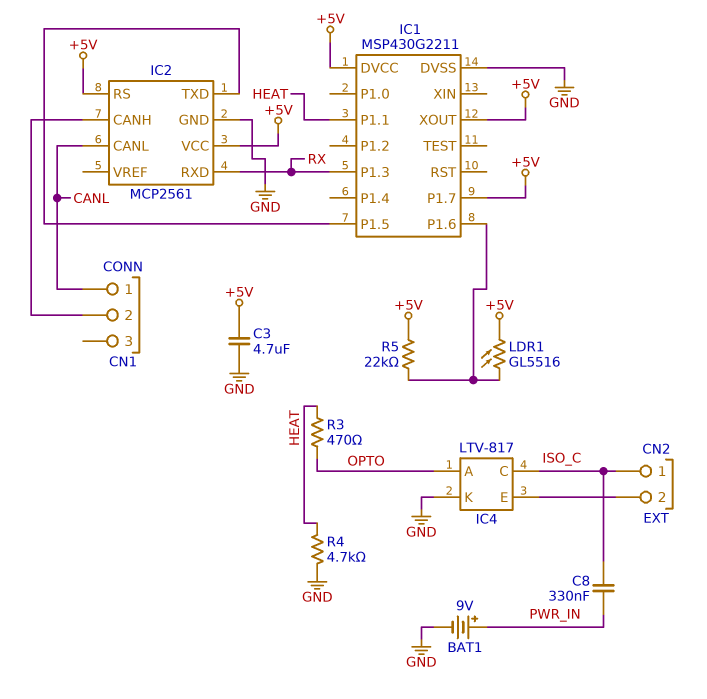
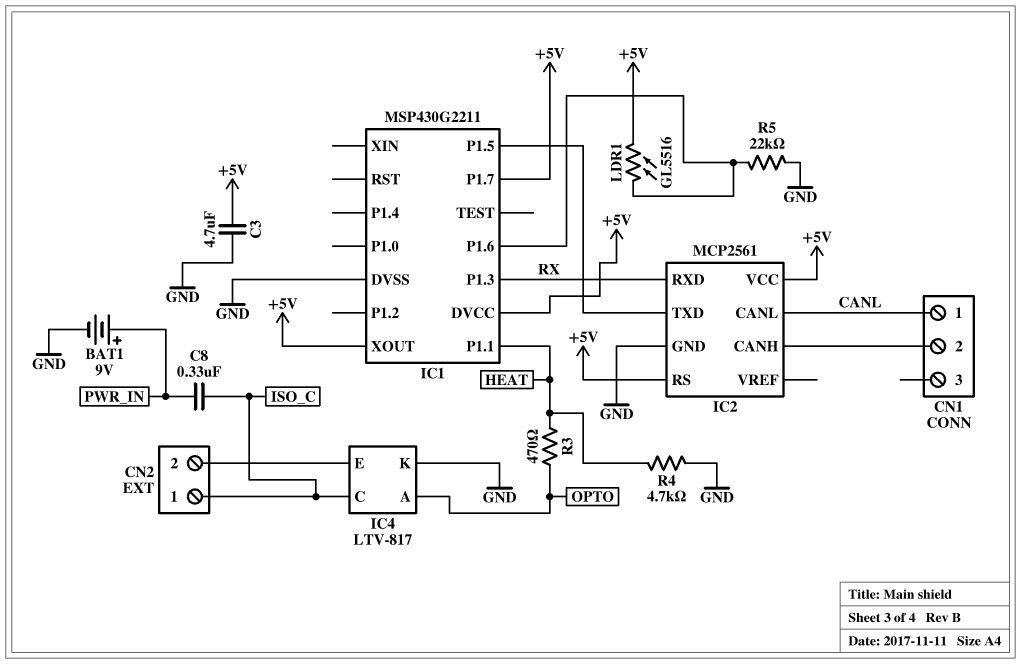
R5: 22k (+5V, IC1/P1.6) -> 22k (GND, IC1/P1.6)

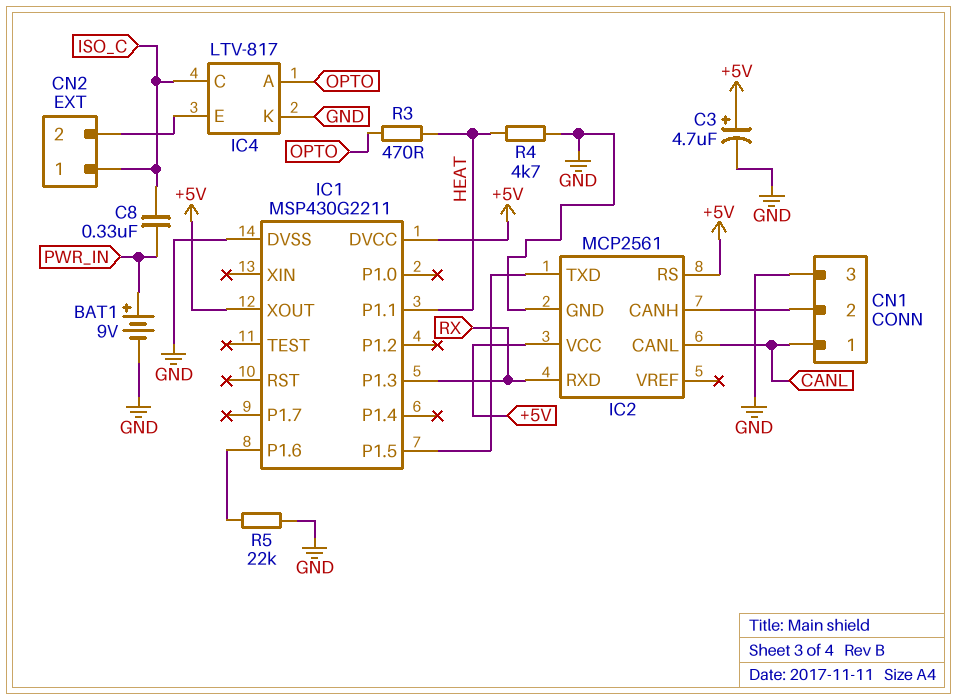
C3: 4.7uF (+5V, GND) -> 4.7uF (plus +5V, minus GND)
CN1 pin 3: none -> GND
IC1 pin P1.7: +5V -> none
LDR1: GL5516 (+5V, IC1/P1.6) -> none

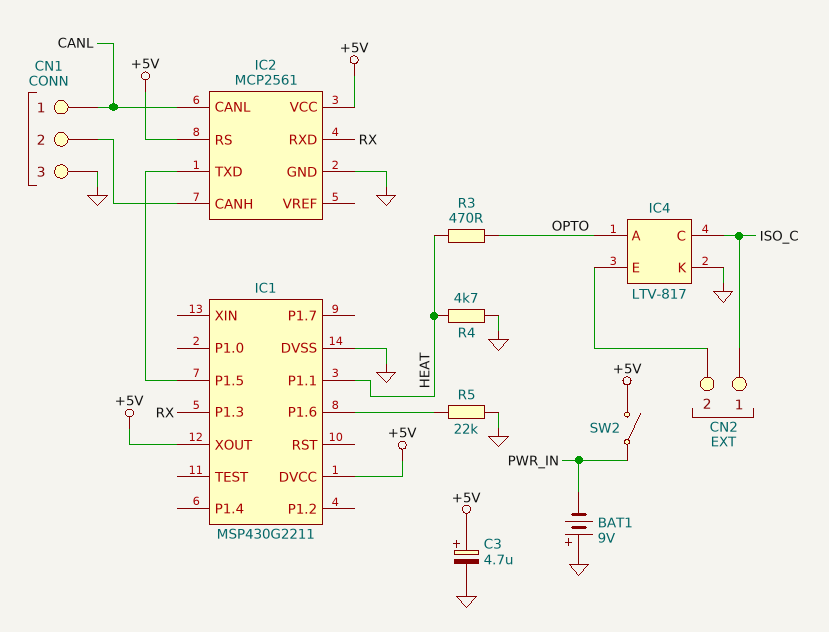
BAT1: 9V (plus PWR_IN, minus GND) -> 9V (plus GND, minus PWR_IN)
C8: 330nF (ISO_C, PWR_IN) -> none
SW2: none -> switch (+5V, PWR_IN)

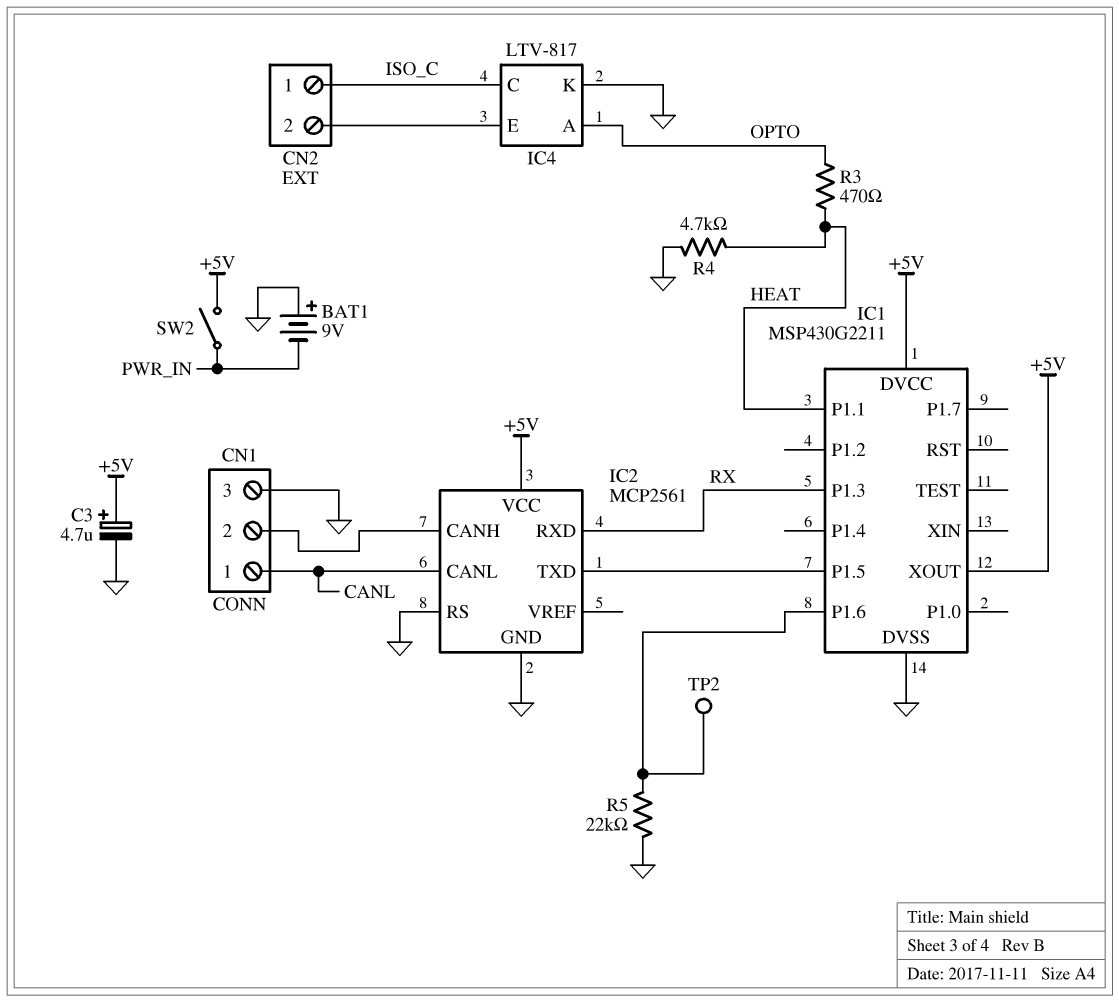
IC2 pin RS: +5V -> GND
TP2: none -> test point (IC1/P1.6)

